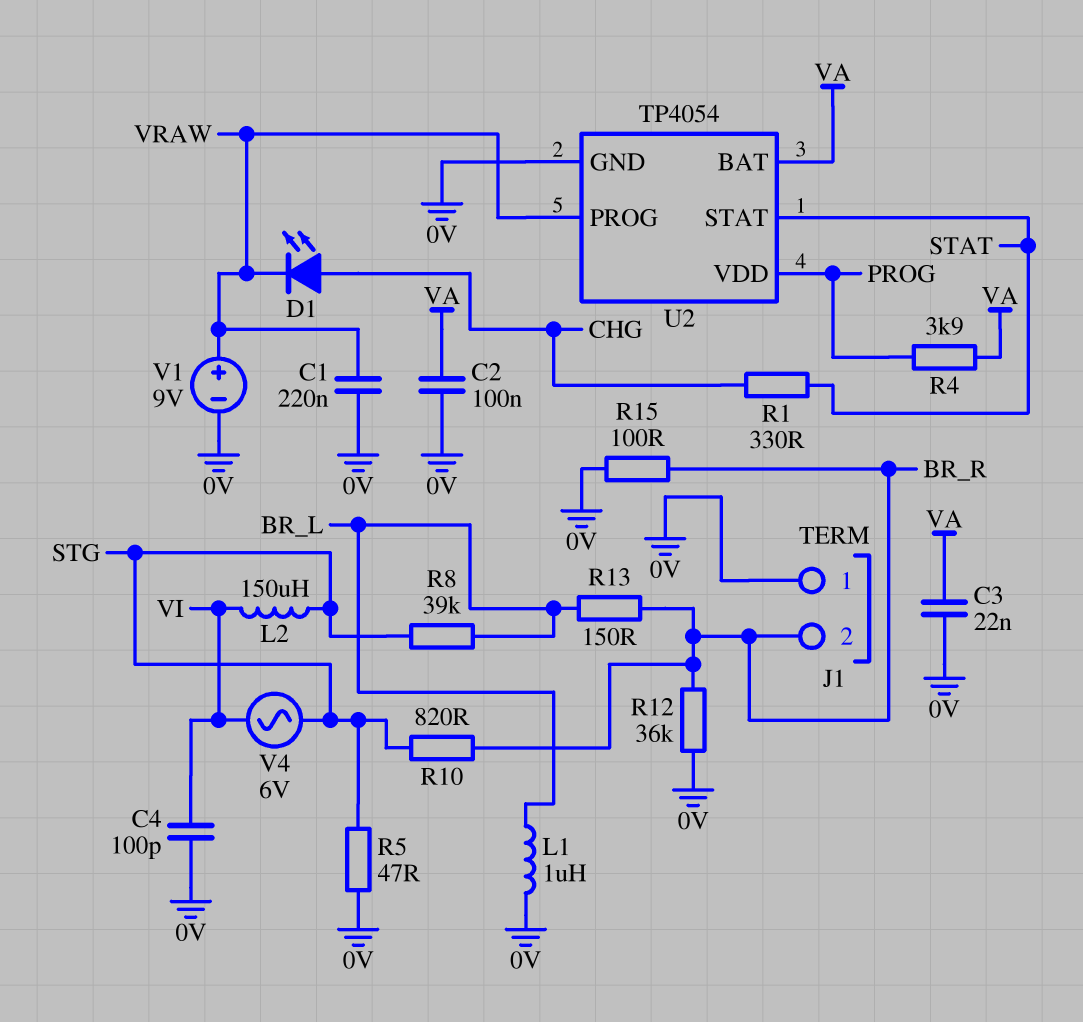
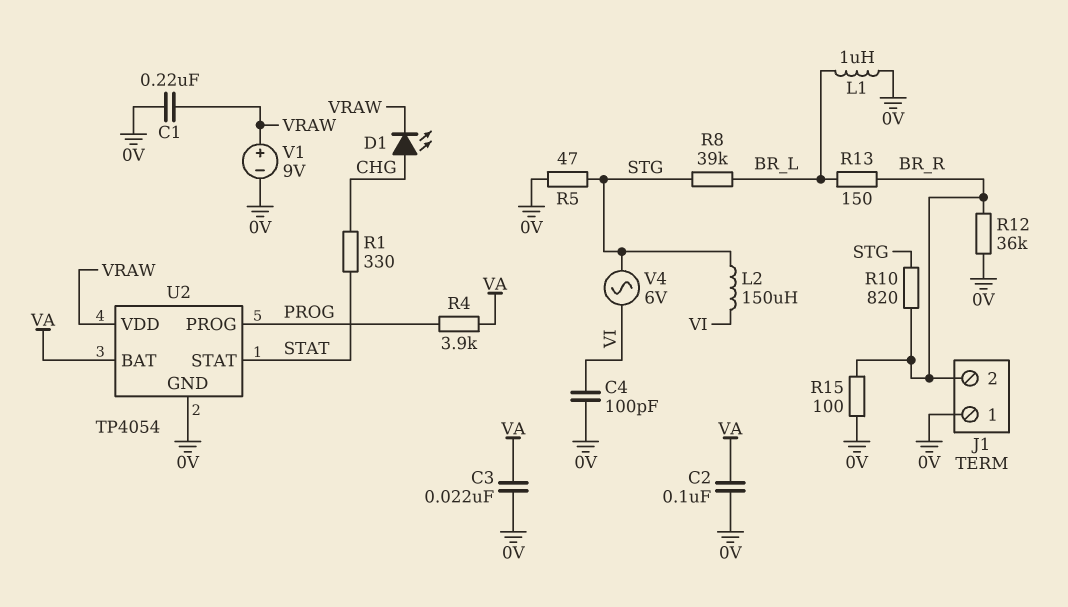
U2 pin PROG: VRAW -> PROG
U2 pin VDD: PROG -> VRAW

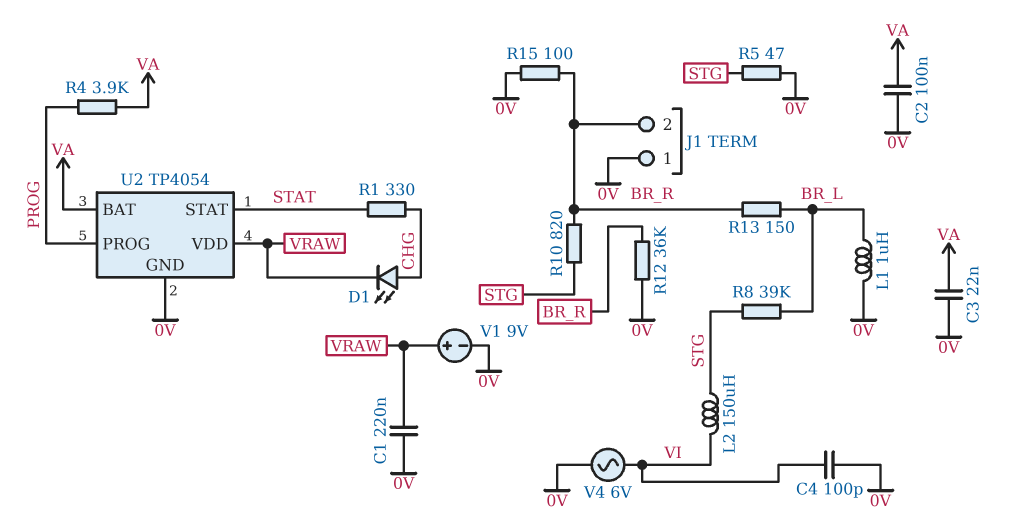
V4: AC 6V (STG, VI) -> AC 6V (0V, VI)

